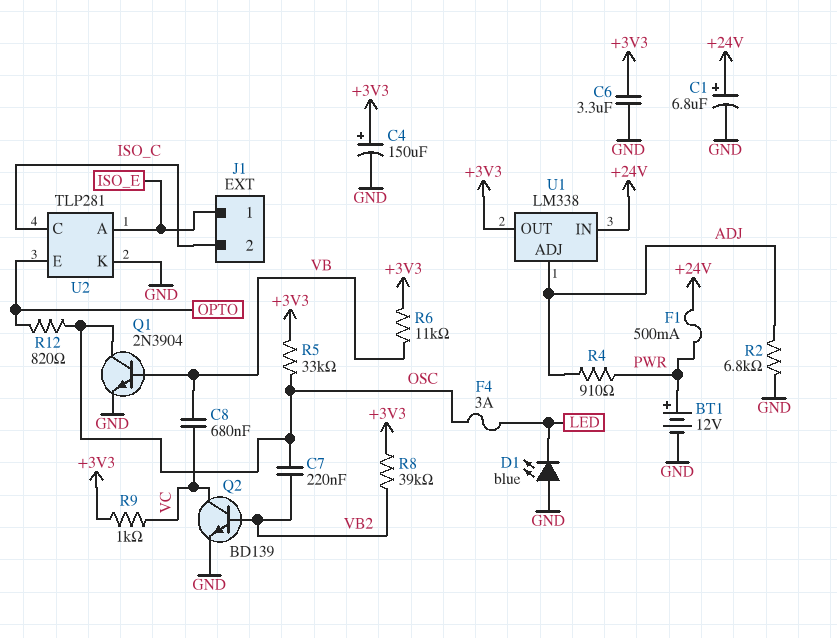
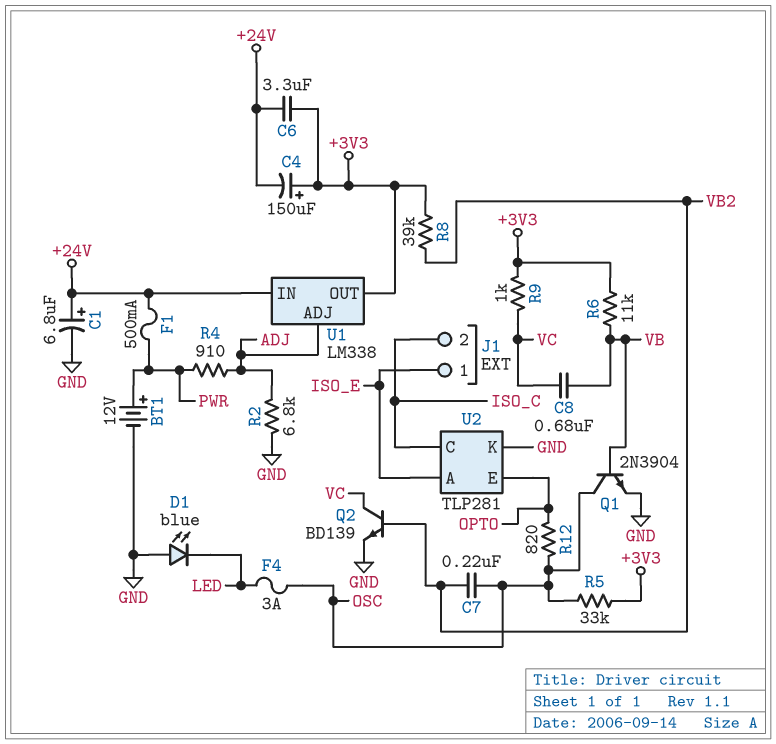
C4: 150uF (plus +3V3, minus GND) -> 150uF (plus +3V3, minus +24V)
C6: 3.3uF (+3V3, GND) -> 3.3uF (+3V3, +24V)

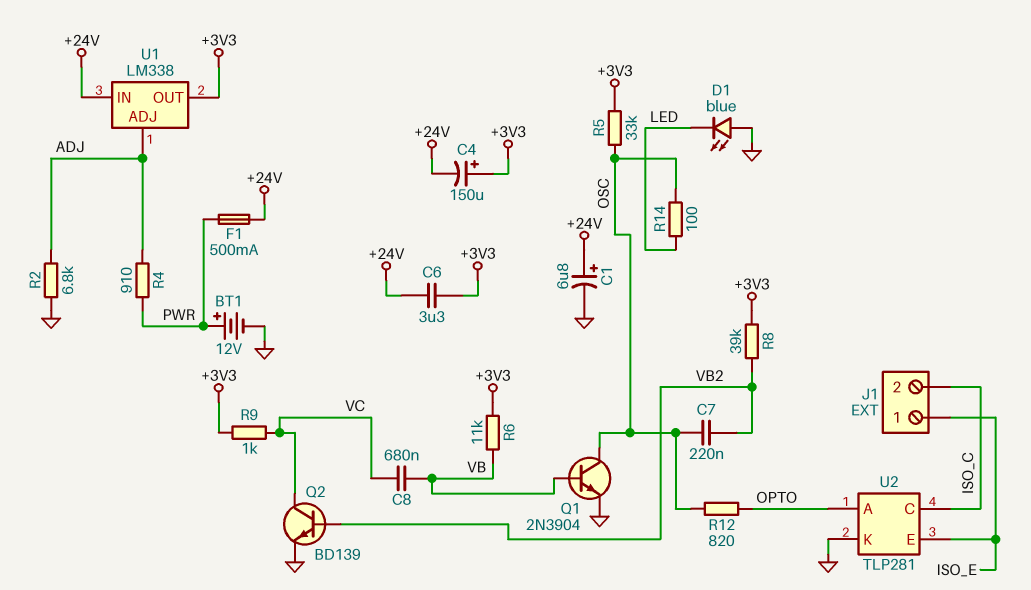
F4: 3A (LED, OSC) -> none
R14: none -> 100 (LED, OSC)
U2 pin A: ISO_E -> OPTO
U2 pin E: OPTO -> ISO_E

